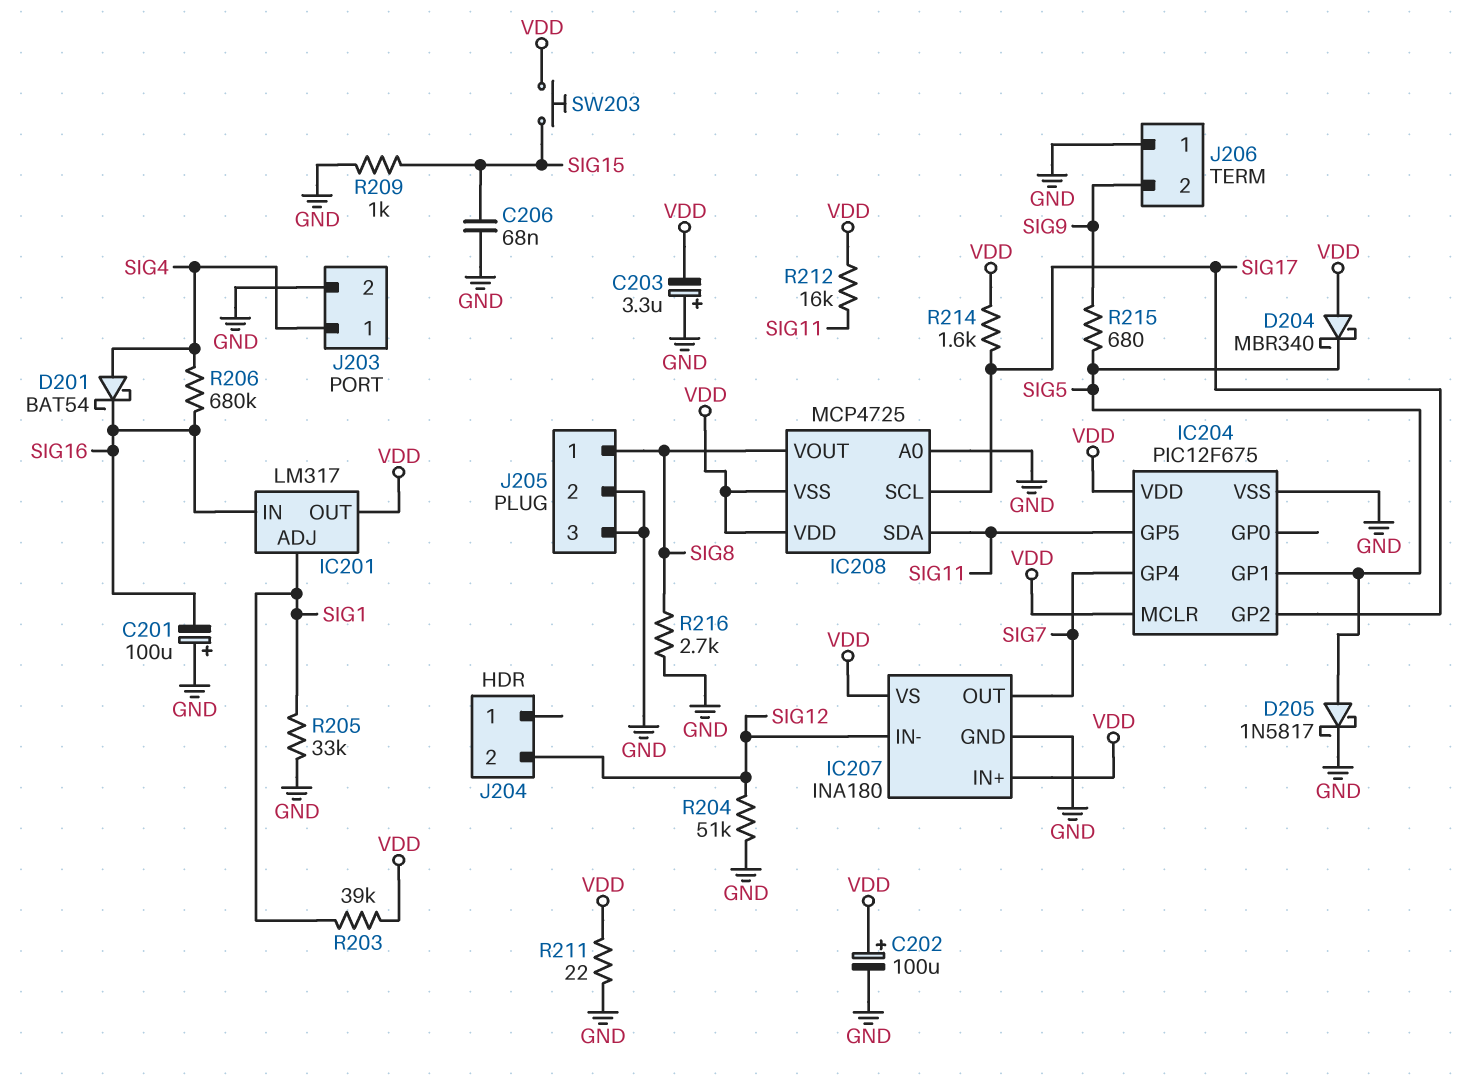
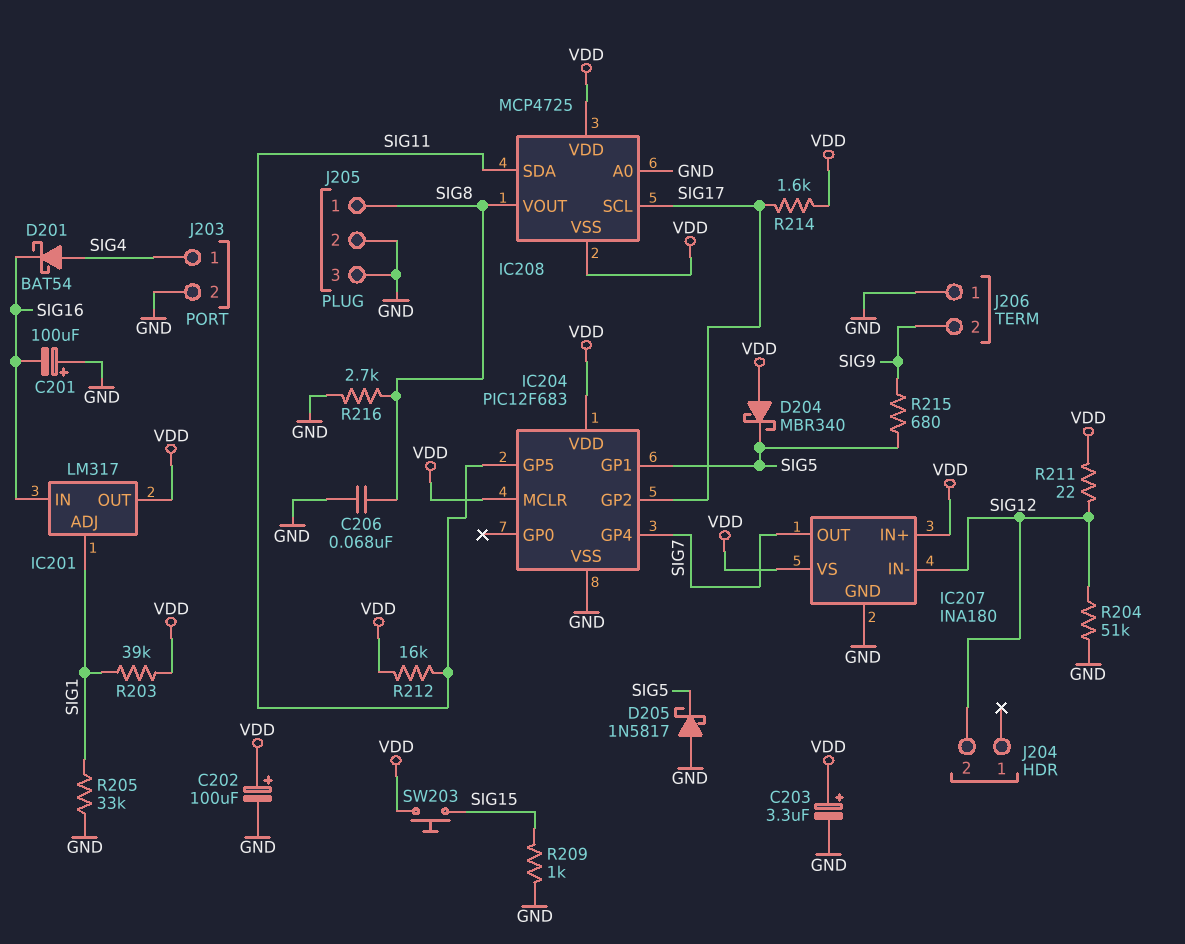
C203: 3.3uF (plus GND, minus VDD) -> 3.3uF (plus VDD, minus GND)
C206: 68nF (GND, SIG15) -> 68nF (GND, SIG8)
D205: schottky 1N5817 (A SIG5, K GND) -> schottky 1N5817 (A GND, K SIG5)
IC204: PIC12F675 -> PIC12F683
R206: 680k (SIG4, SIG16) -> none
R211: 22 (GND, VDD) -> 22 (SIG12, VDD)

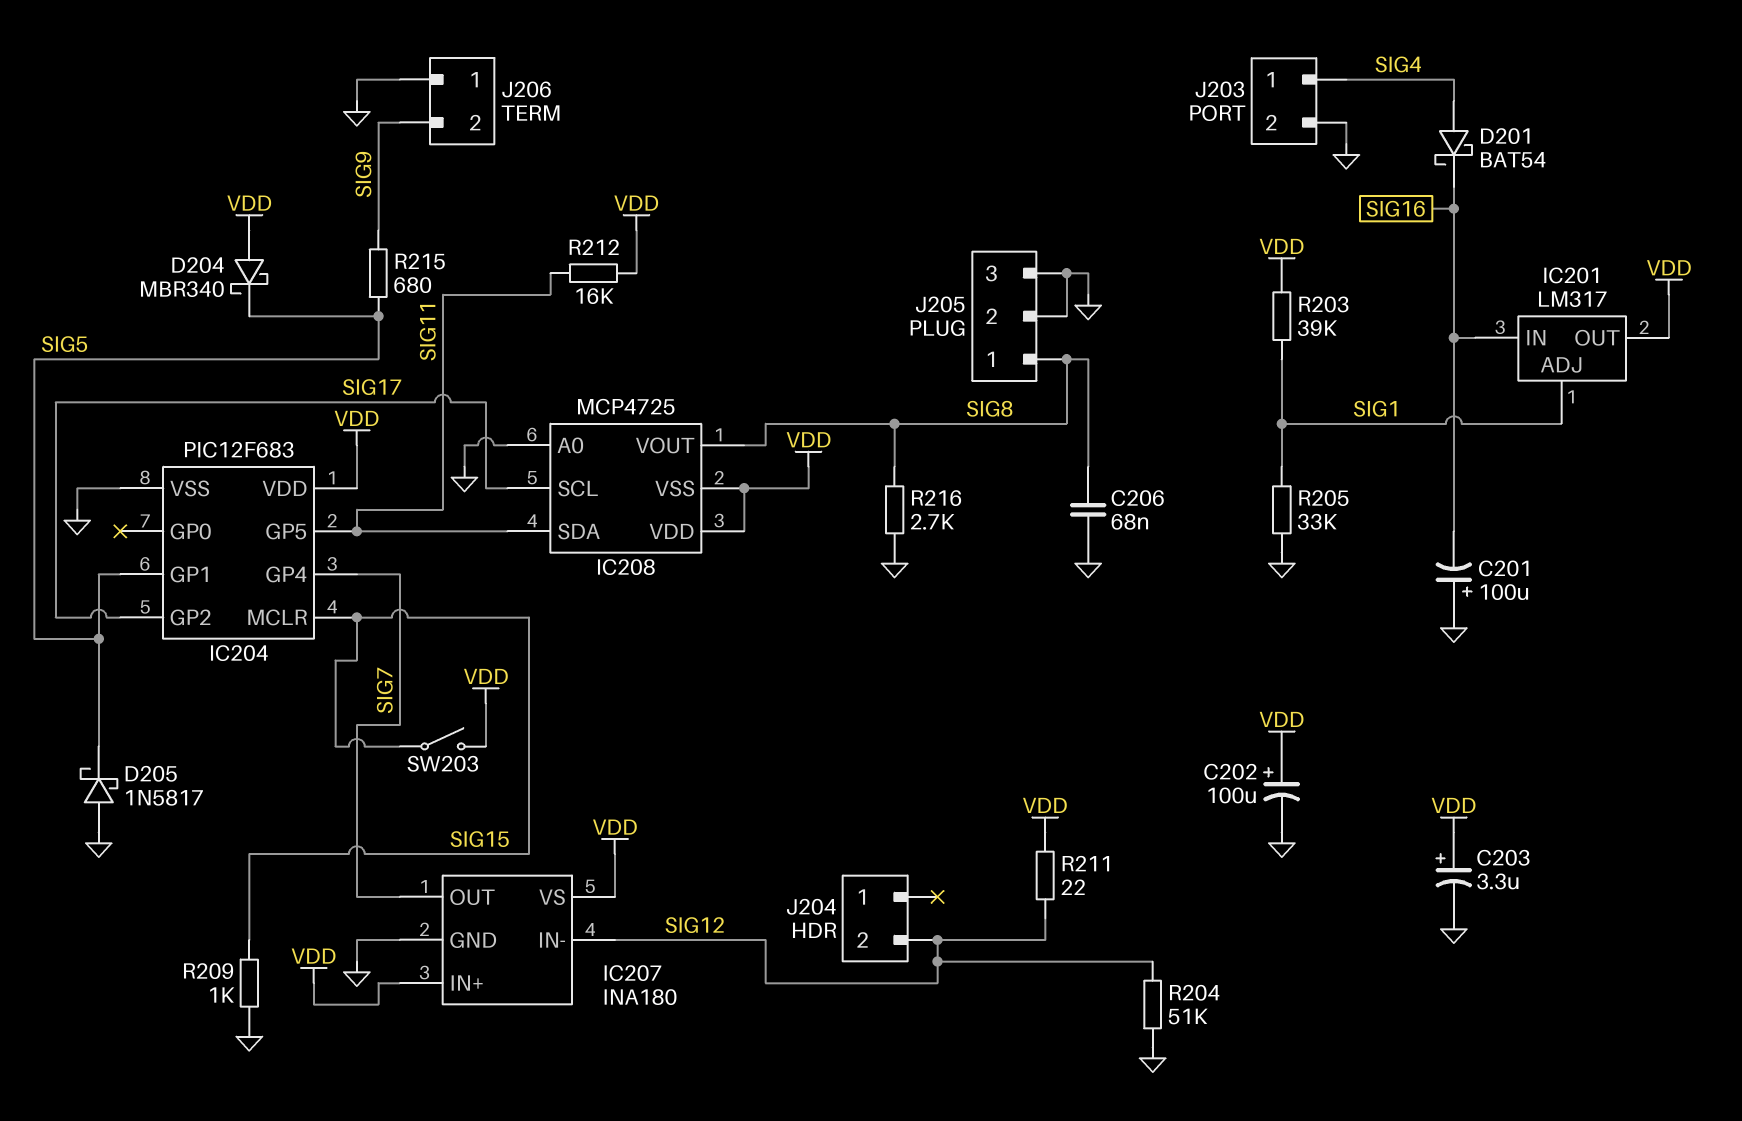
IC204 pin MCLR: VDD -> SIG15
R214: 1.6k (SIG17, VDD) -> none
SW203: button (SIG15, VDD) -> switch (SIG15, VDD)

